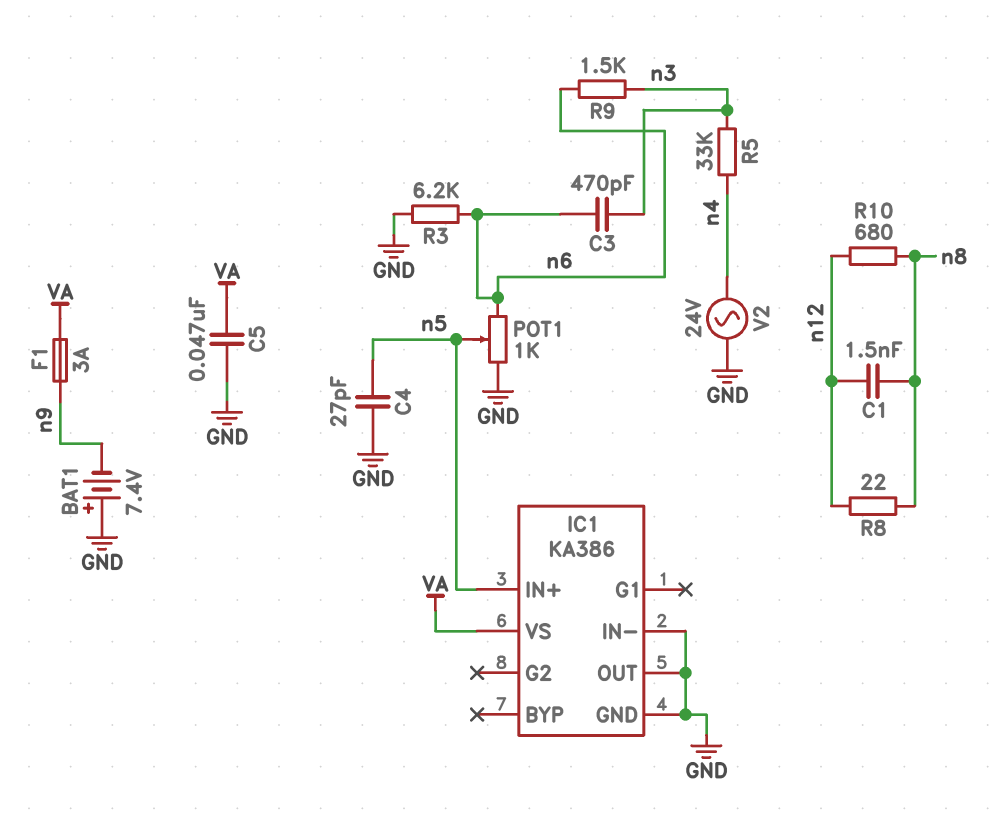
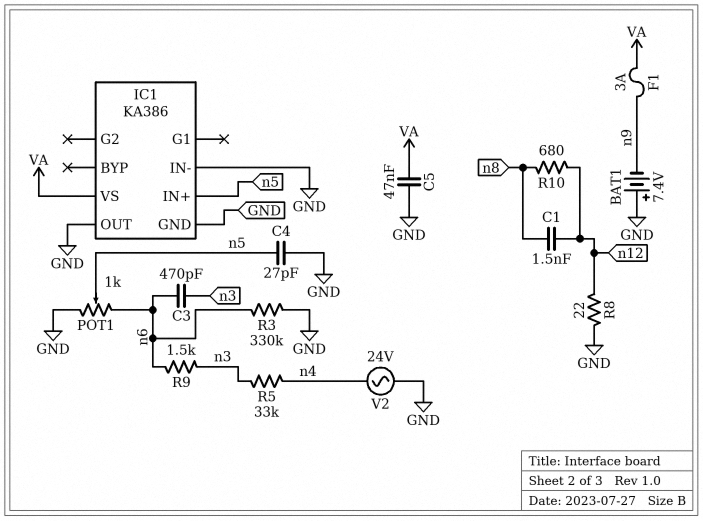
R3: 6.2k (GND, n6) -> 330k (GND, n6)
R8: 22 (n8, n12) -> 22 (GND, n12)

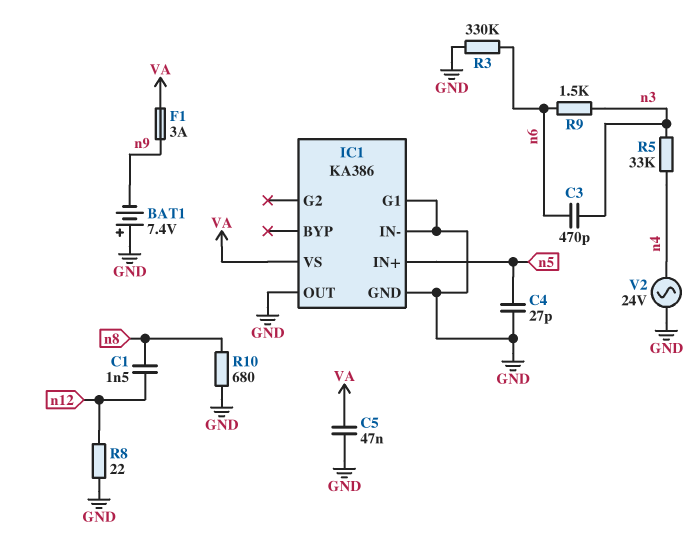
IC1 pin G1: none -> GND
POT1: 1k (GND, n6, wiper n5) -> none
R10: 680 (n8, n12) -> 680 (GND, n8)

